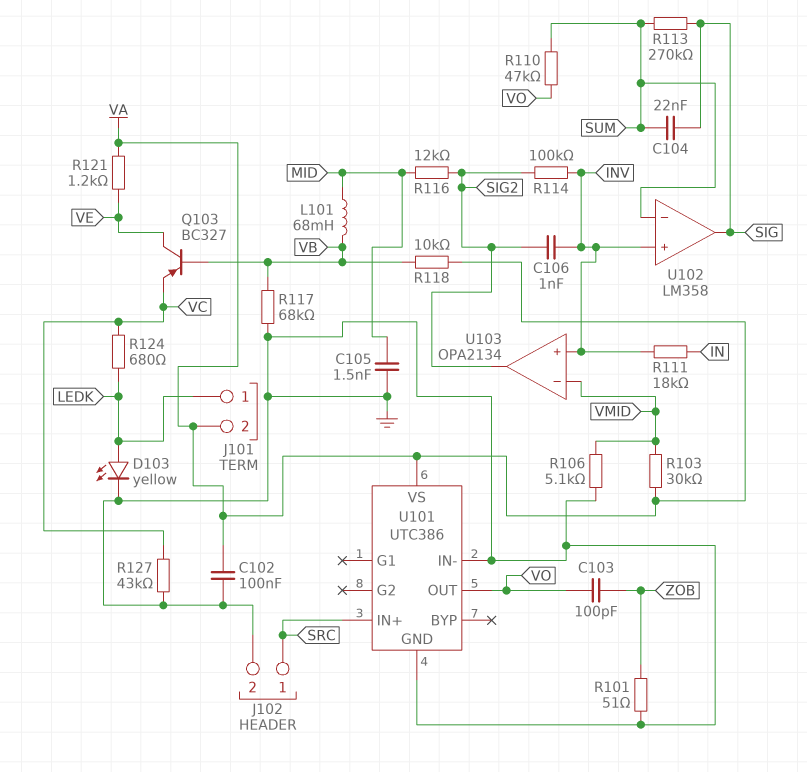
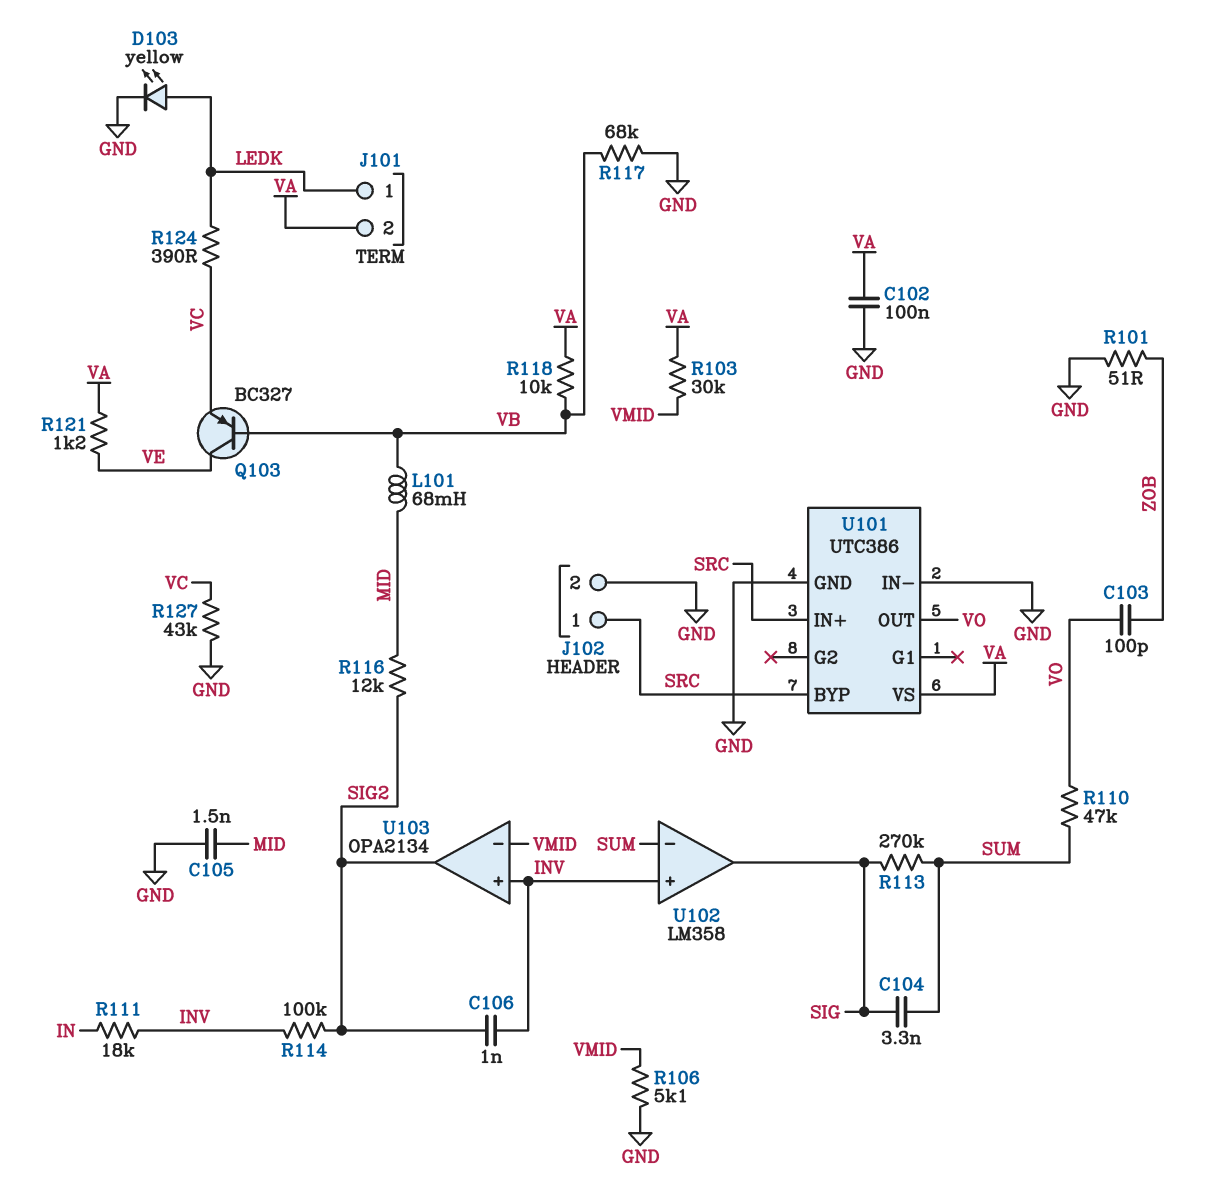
C104: 22nF (SIG, SUM) -> 3.3nF (SIG, SUM)
R124: 680 (LEDK, VC) -> 390 (LEDK, VC)
U101 pin BYP: none -> SRC

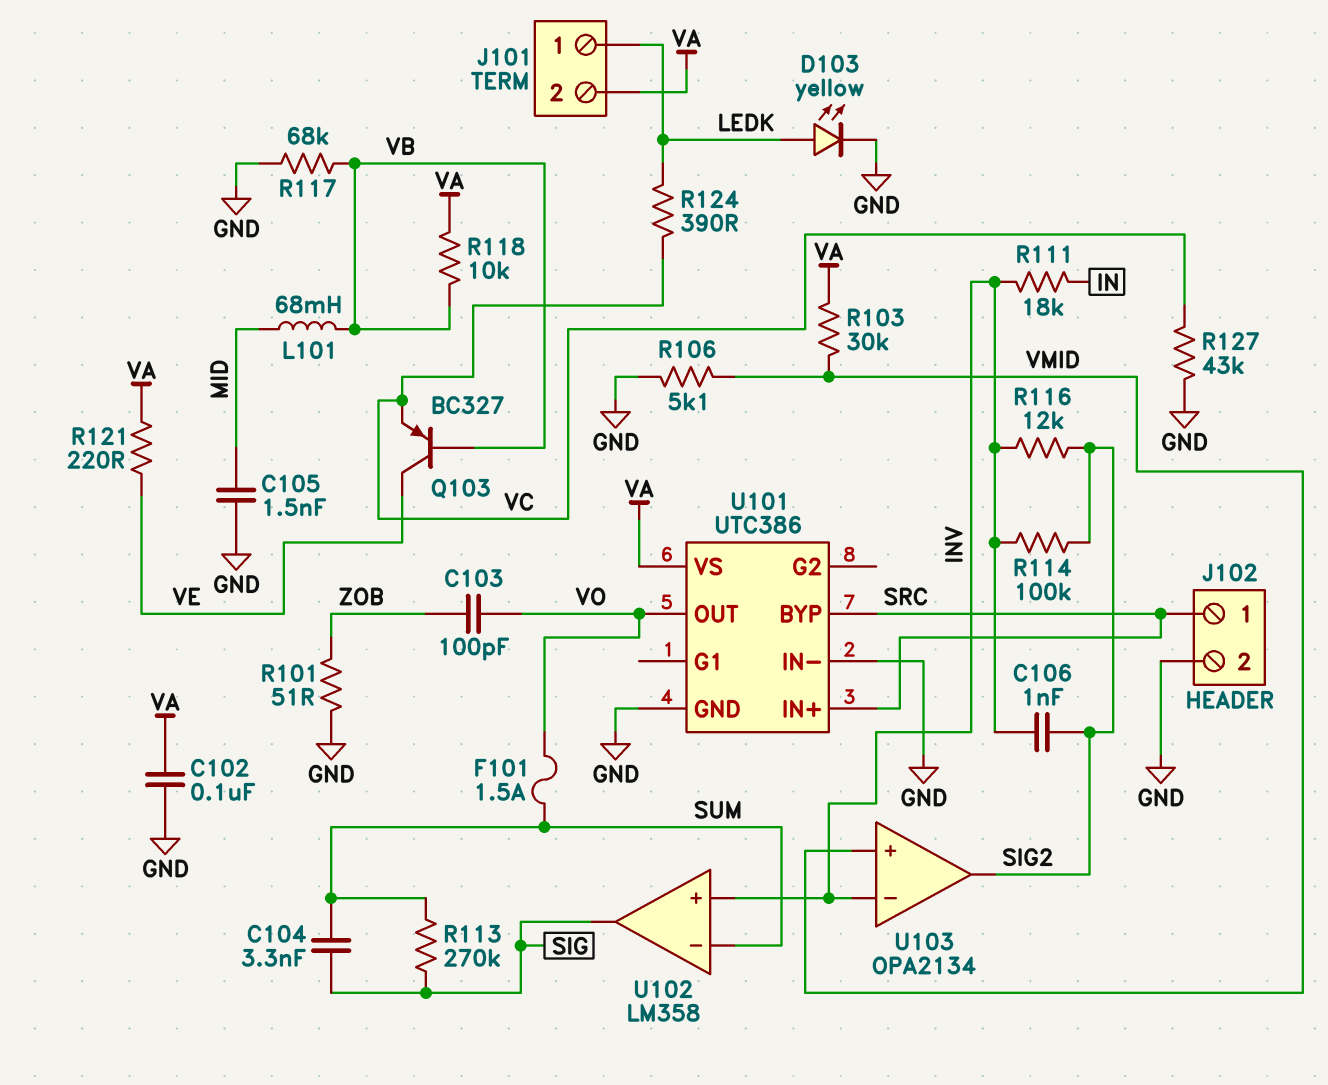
F101: none -> 1.5A (SUM, VO)
R110: 47k (SUM, VO) -> none
R116: 12k (MID, SIG2) -> 12k (INV, SIG2)
R121: 1.2k (VA, VE) -> 220 (VA, VE)
U103 pin in+: INV -> VMID
U103 pin in-: VMID -> INV

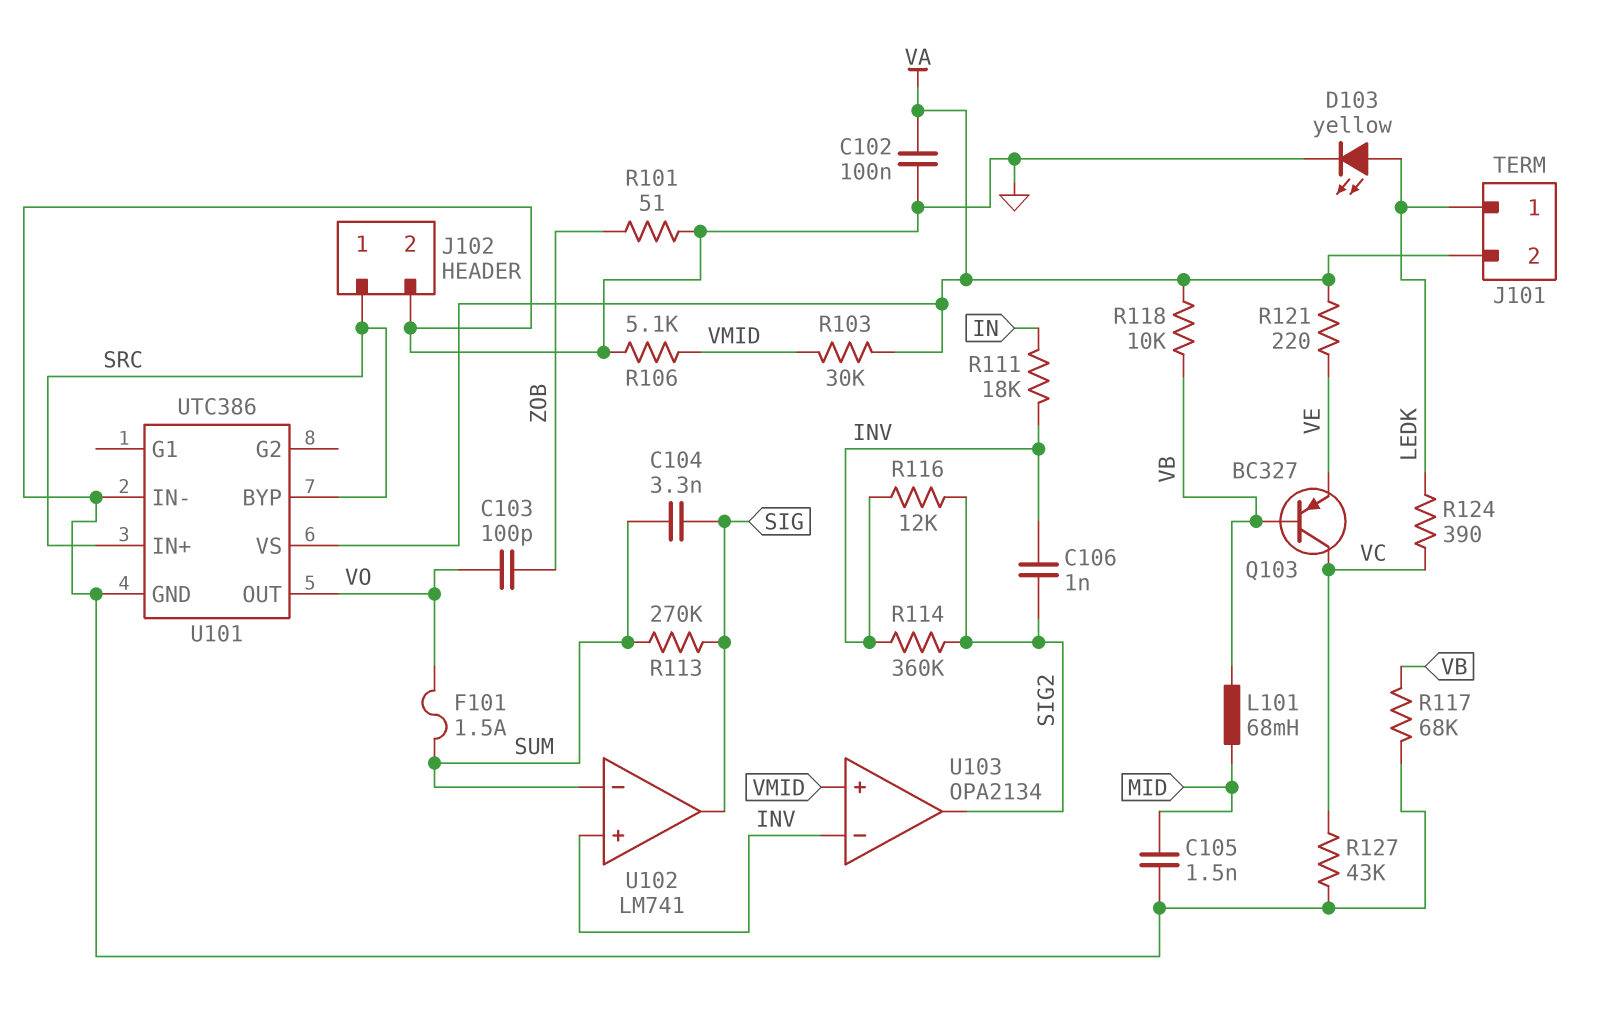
Q103: PNP BC327 (B VB, C VE, E VC) -> PNP BC327 (B VB, C VC, E VE)
R114: 100k (INV, SIG2) -> 360k (INV, SIG2)
U102: LM358 -> LM741

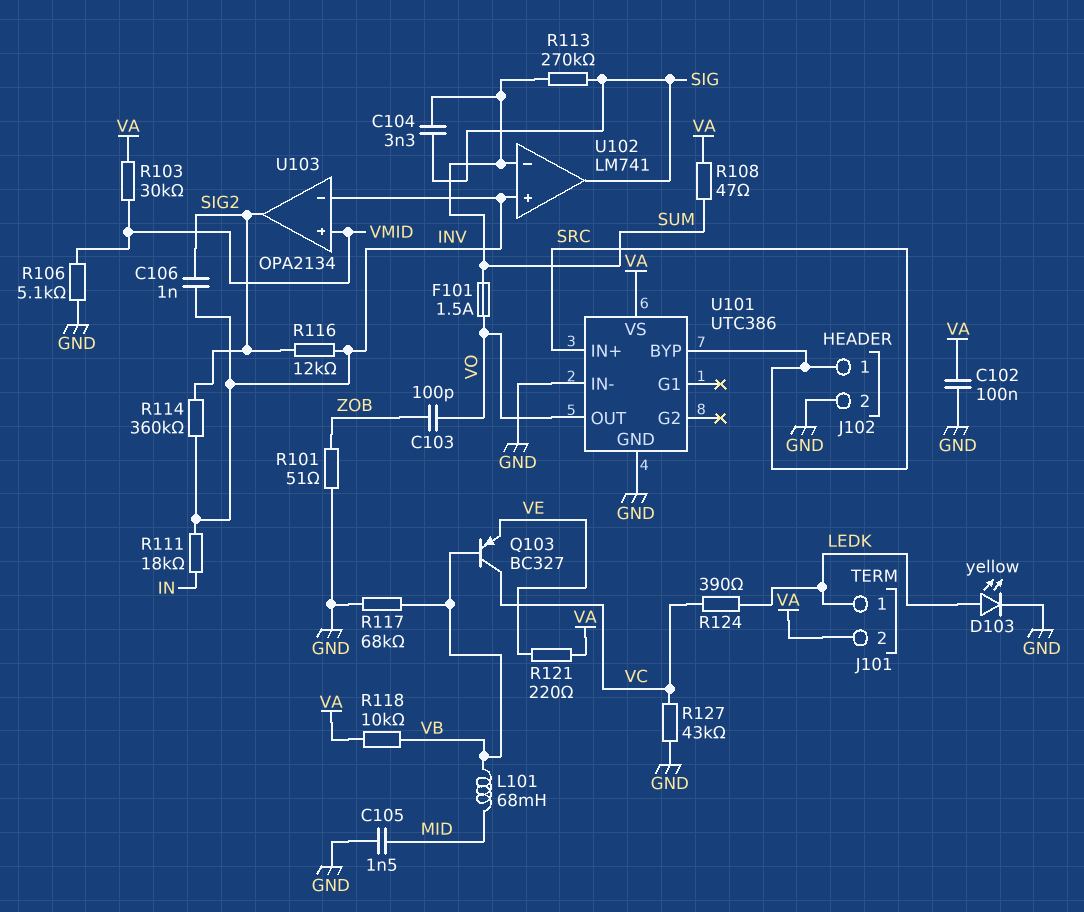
R108: none -> 47 (SUM, VA)

